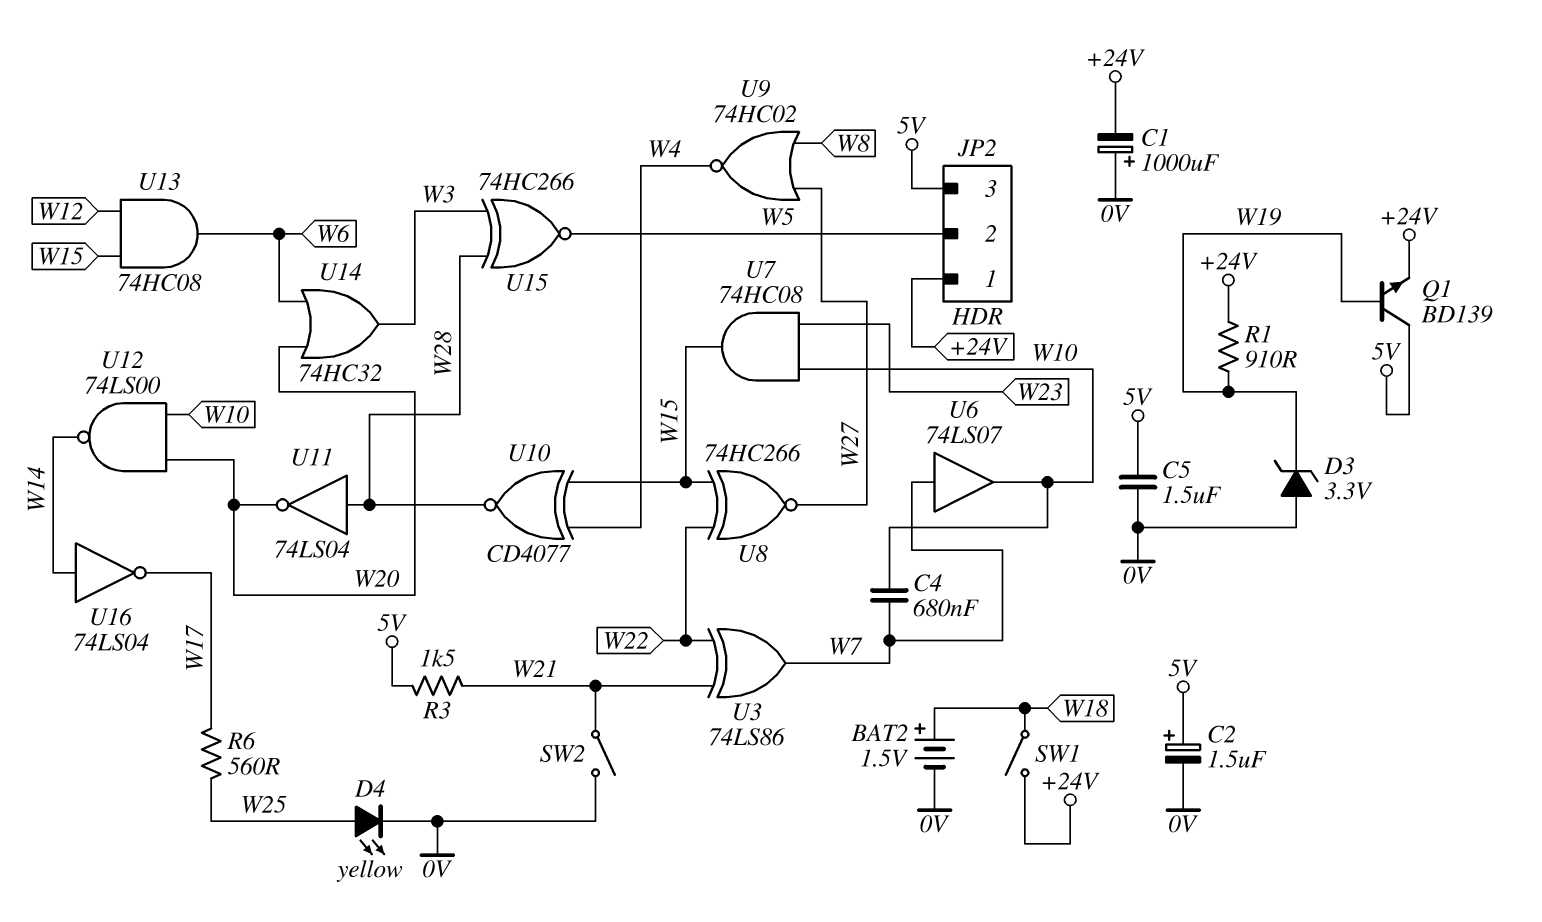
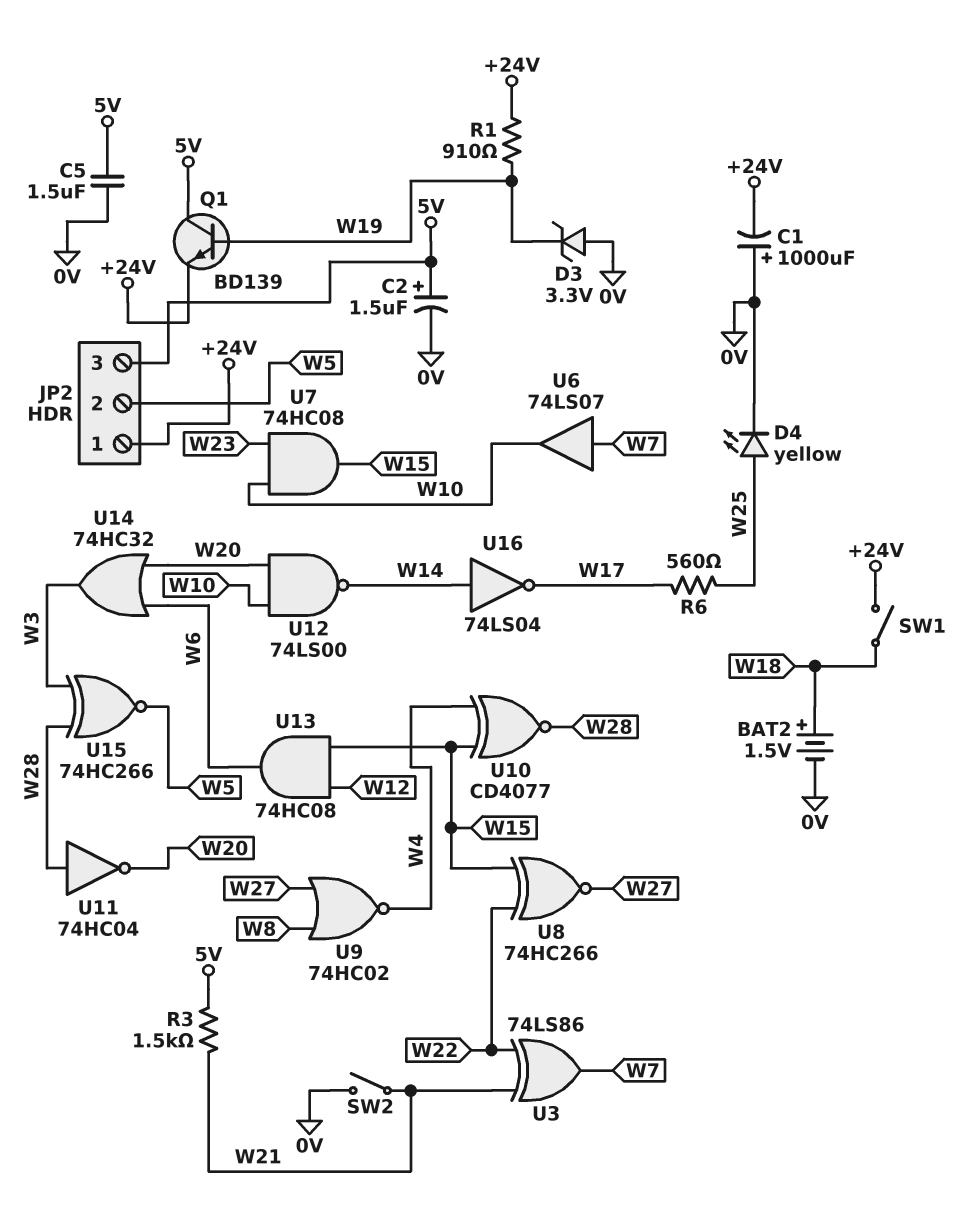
C4: 680nF (W7, W10) -> none
U11: NOT 74LS04 (in W28, out W20) -> NOT 74HC04 (in W28, out W20)

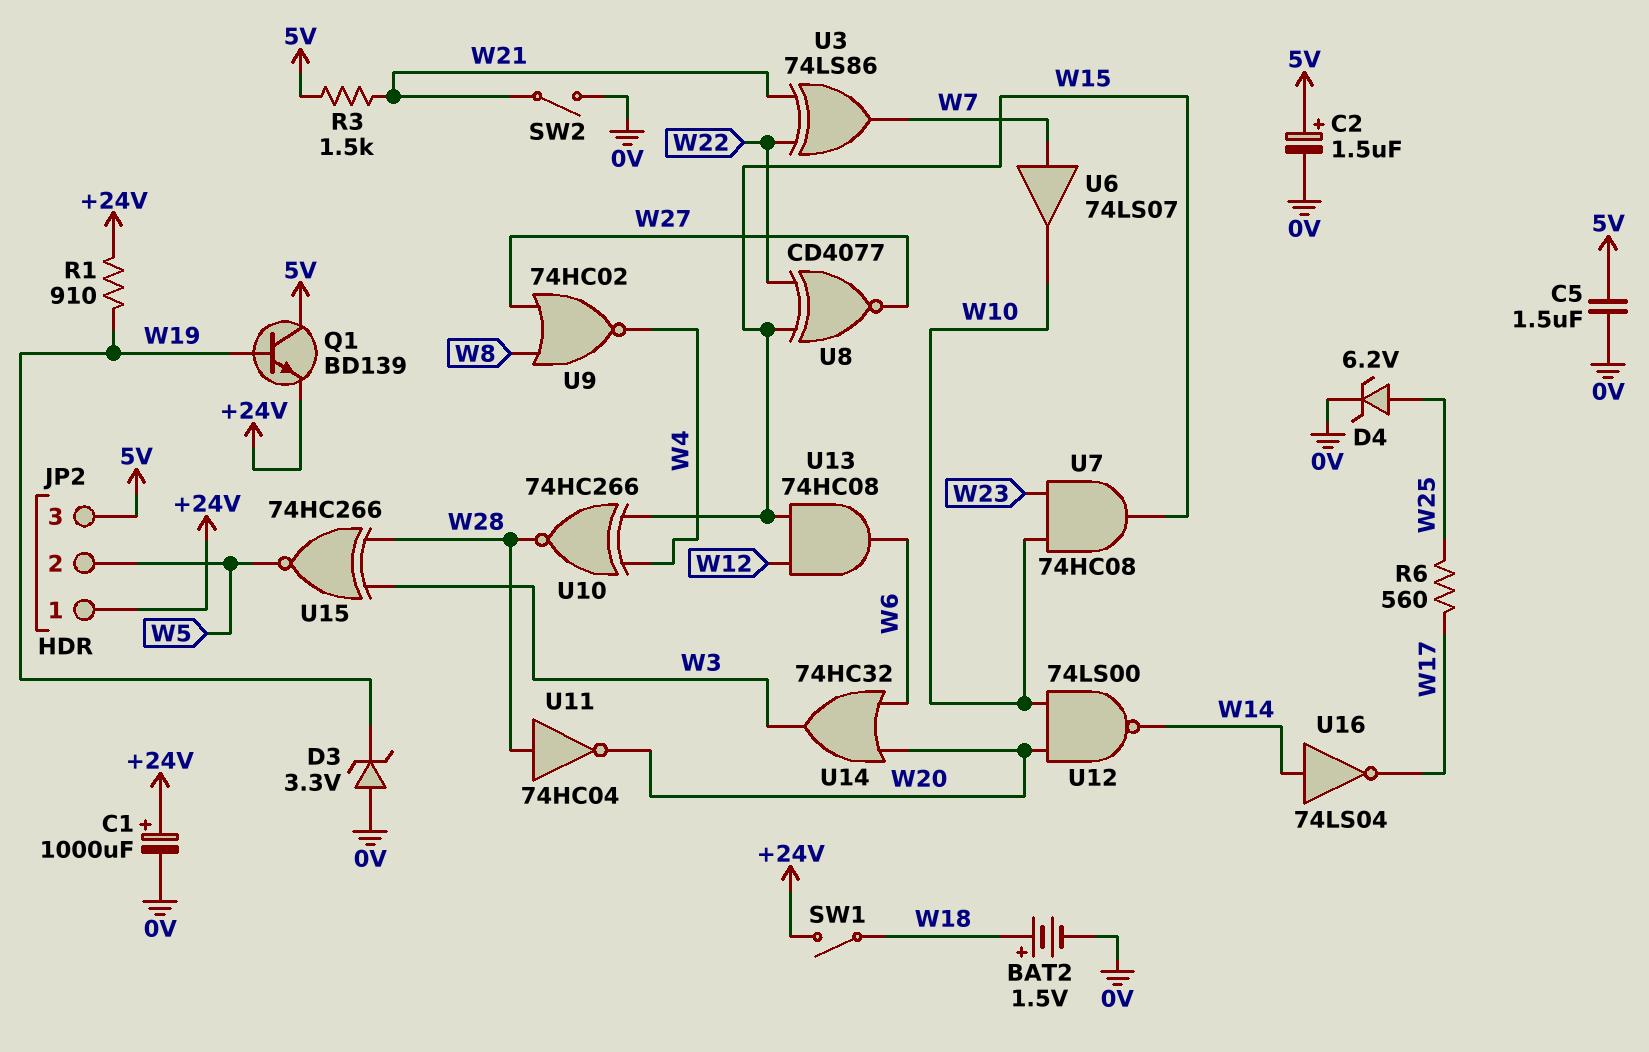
C1: 1000uF (plus 0V, minus +24V) -> 1000uF (plus +24V, minus 0V)
D4: LED yellow (A W25, K 0V) -> zener 6.2V (A W25, K 0V)
U8: XNOR 74HC266 (in W15, in W22, out W27) -> XNOR CD4077 (in W15, in W22, out W27)
U10: XNOR CD4077 (in W4, in W15, out W28) -> XNOR 74HC266 (in W4, in W15, out W28)

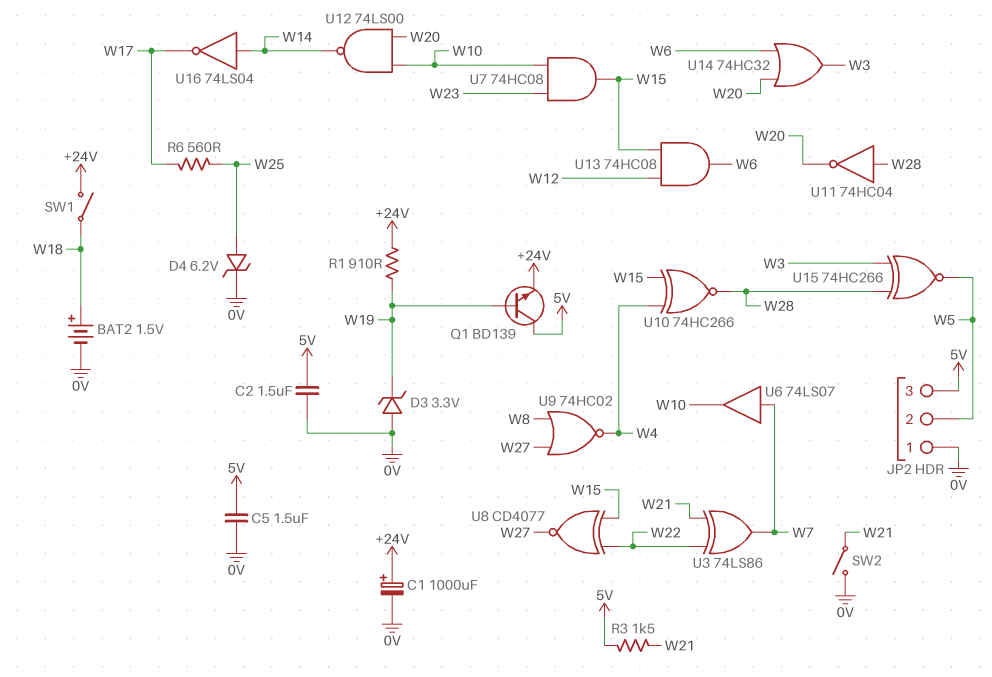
C2: 1.5uF (plus 5V, minus 0V) -> 1.5uF (0V, 5V)
JP2 pin 1: +24V -> 0V

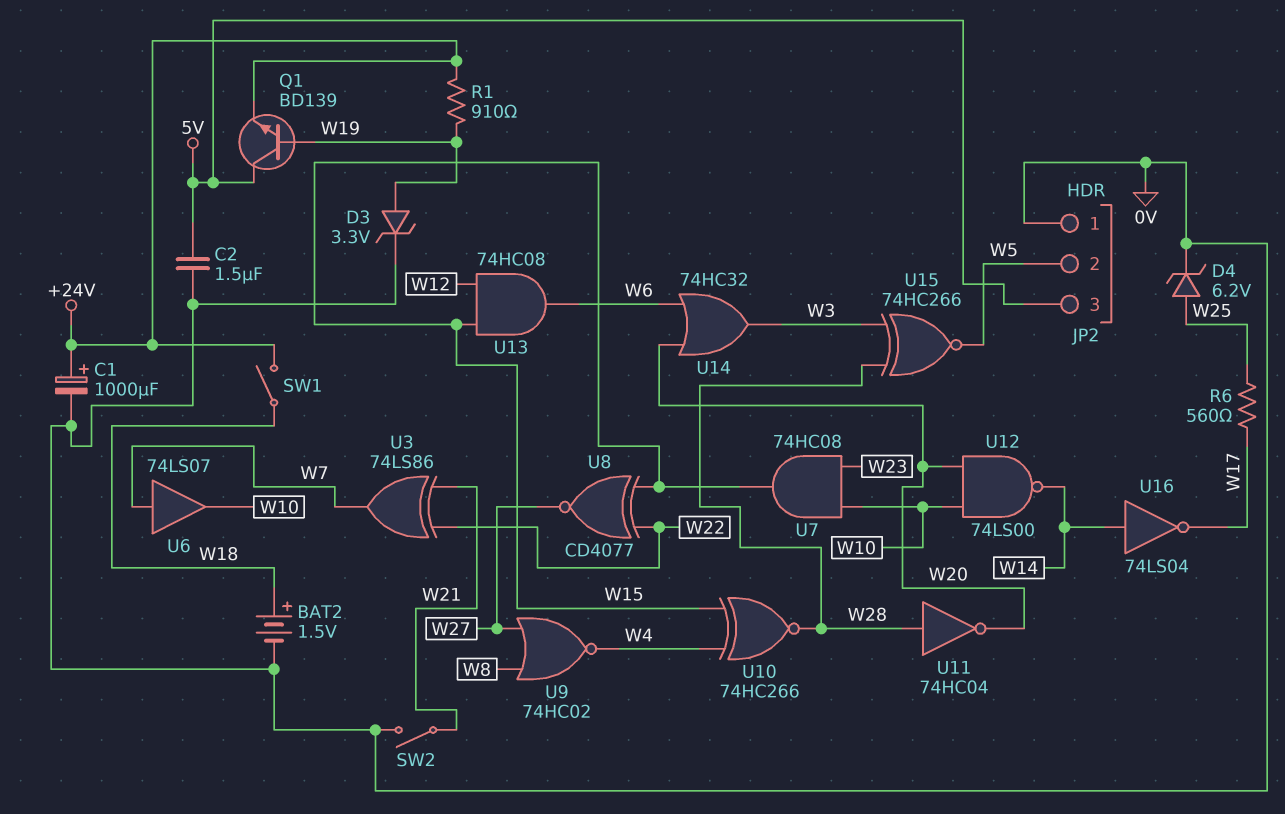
C5: 1.5uF (0V, 5V) -> none
D3: zener 3.3V (A 0V, K W19) -> zener 3.3V (A W19, K 0V)
R3: 1.5k (5V, W21) -> none

